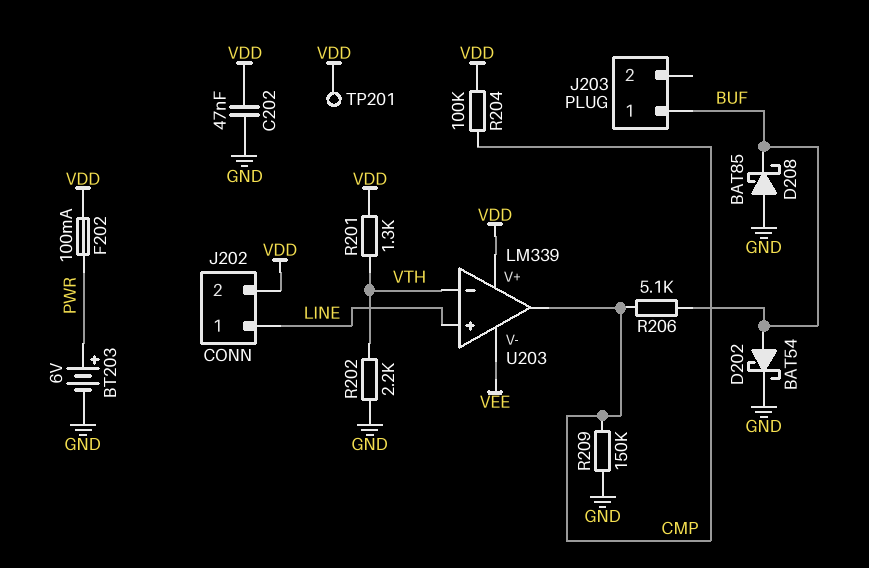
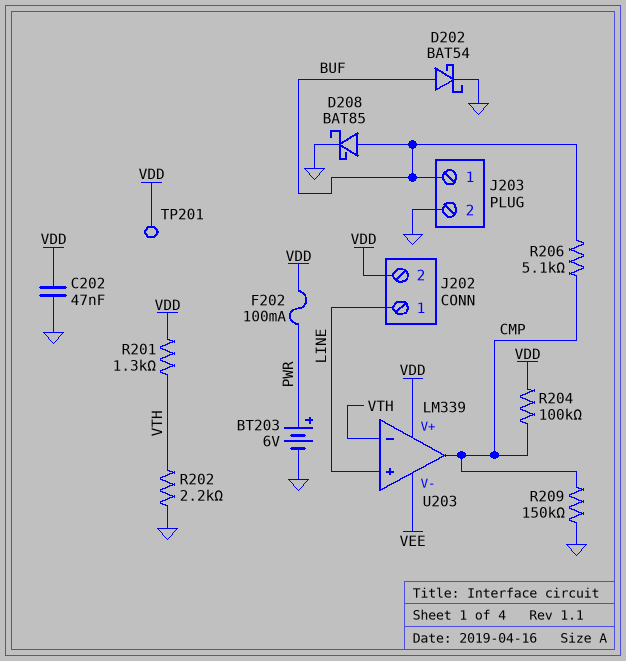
D208: schottky BAT85 (A GND, K BUF) -> schottky BAT85 (A BUF, K GND)
J203 pin 2: none -> GND

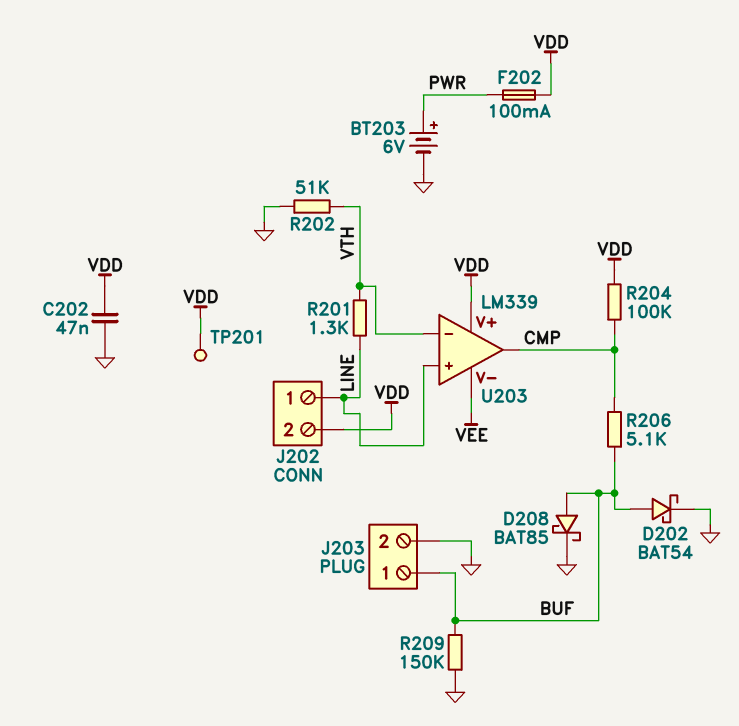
R201: 1.3k (VDD, VTH) -> 1.3k (LINE, VTH)
R202: 2.2k (GND, VTH) -> 51k (GND, VTH)
R209: 150k (CMP, GND) -> 150k (BUF, GND)

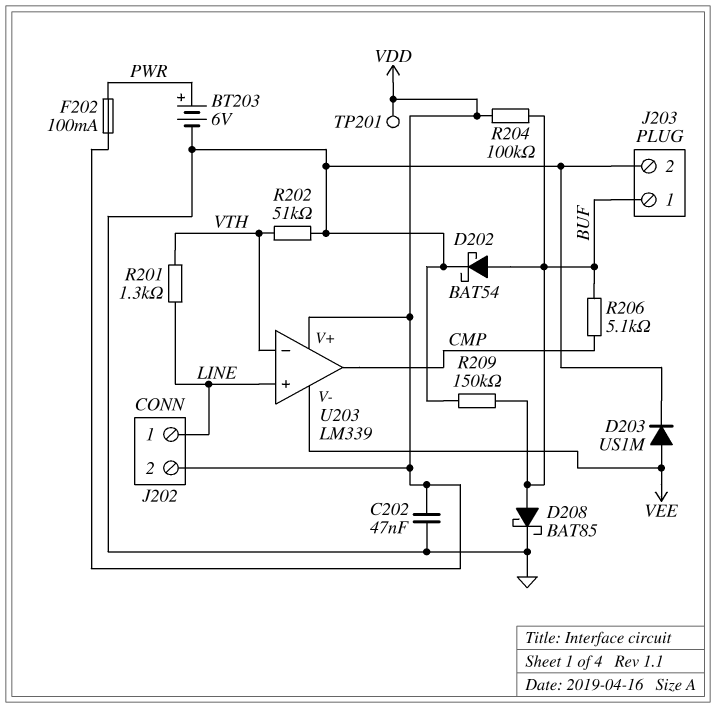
D203: none -> diode US1M (A VEE, K GND)
R204: 100k (CMP, VDD) -> 100k (BUF, VDD)

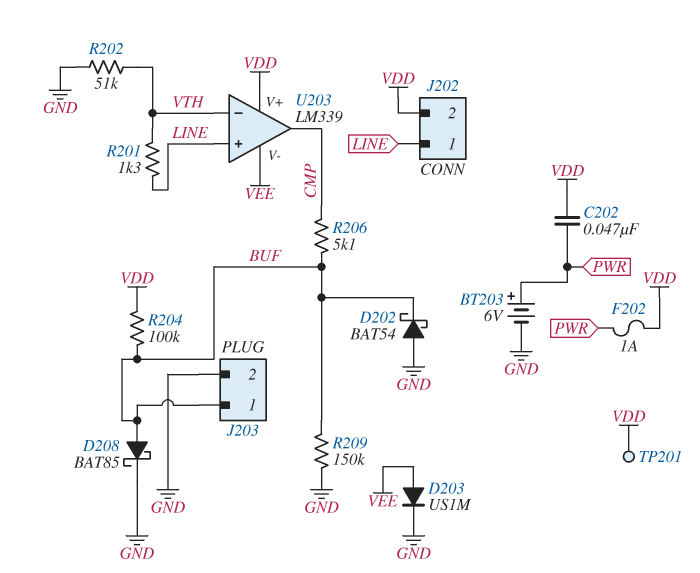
C202: 47nF (GND, VDD) -> 47nF (PWR, VDD)
D202: schottky BAT54 (A BUF, K GND) -> schottky BAT54 (A GND, K BUF)
F202: 100mA (PWR, VDD) -> 1A (PWR, VDD)

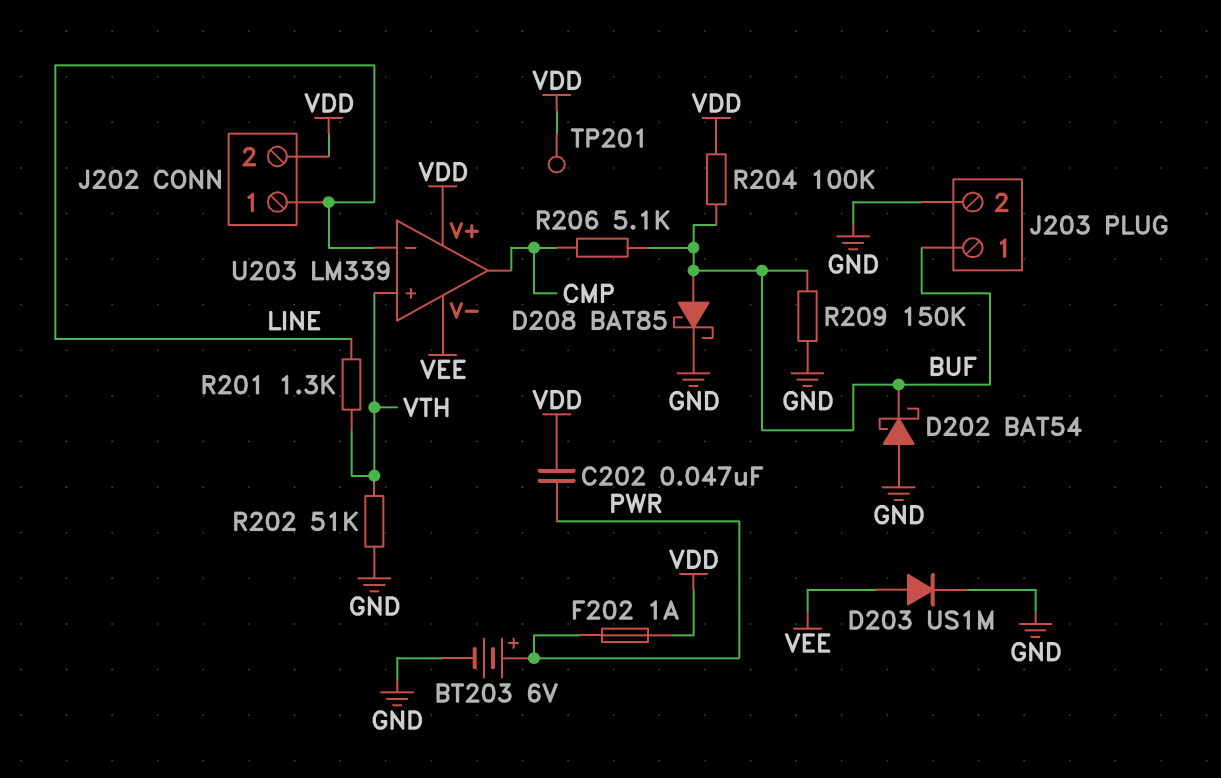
U203 pin in+: LINE -> VTH
U203 pin in-: VTH -> LINE

